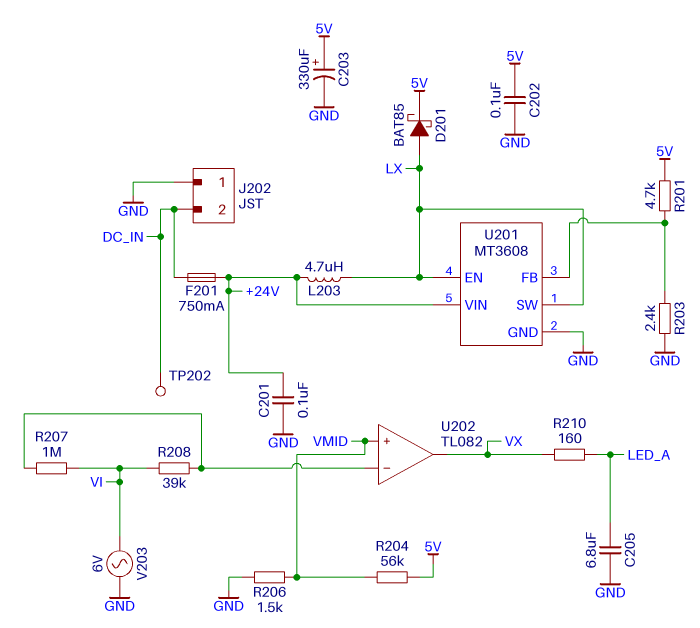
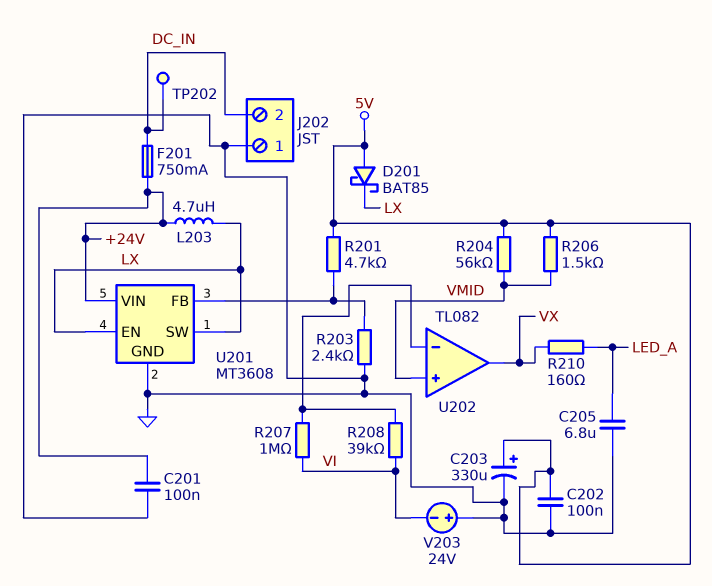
D201: schottky BAT85 (A LX, K 5V) -> schottky BAT85 (A 5V, K LX)
R206: 1.5k (GND, VMID) -> 1.5k (5V, VMID)
V203: AC 6V (GND, VI) -> 24V (plus GND, minus VI)

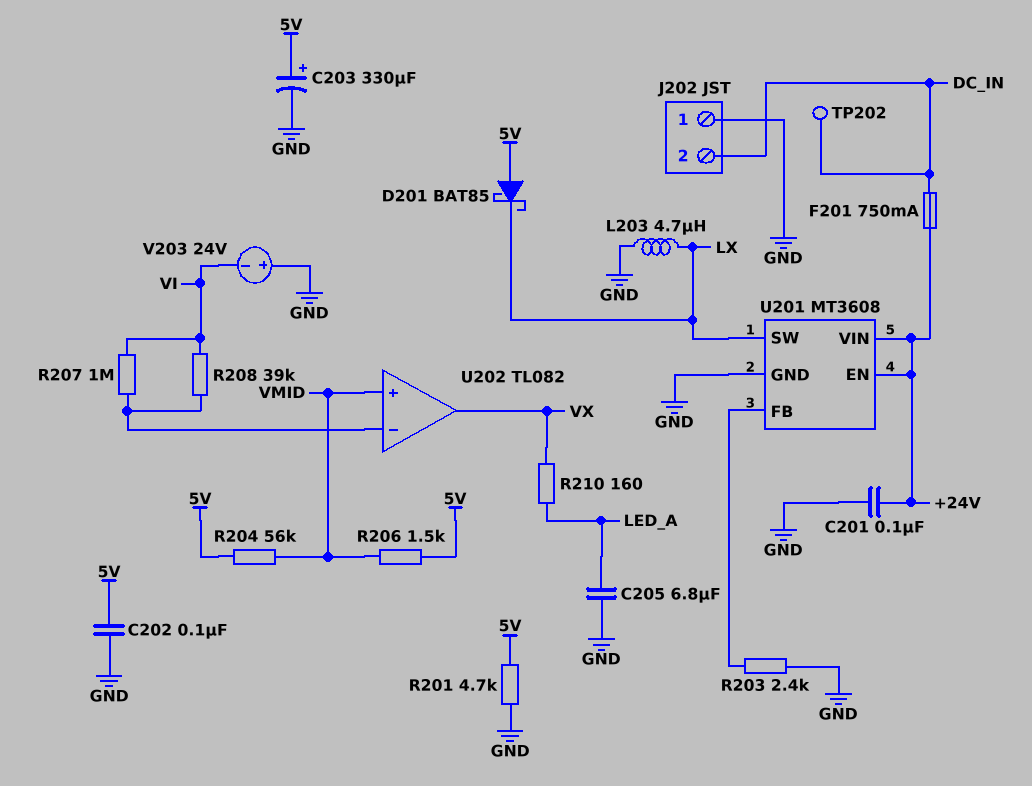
L203: 4.7uH (+24V, LX) -> 4.7uH (GND, LX)
R201: 4.7k (5V, U201/FB) -> 4.7k (5V, GND)
U201 pin EN: LX -> +24V

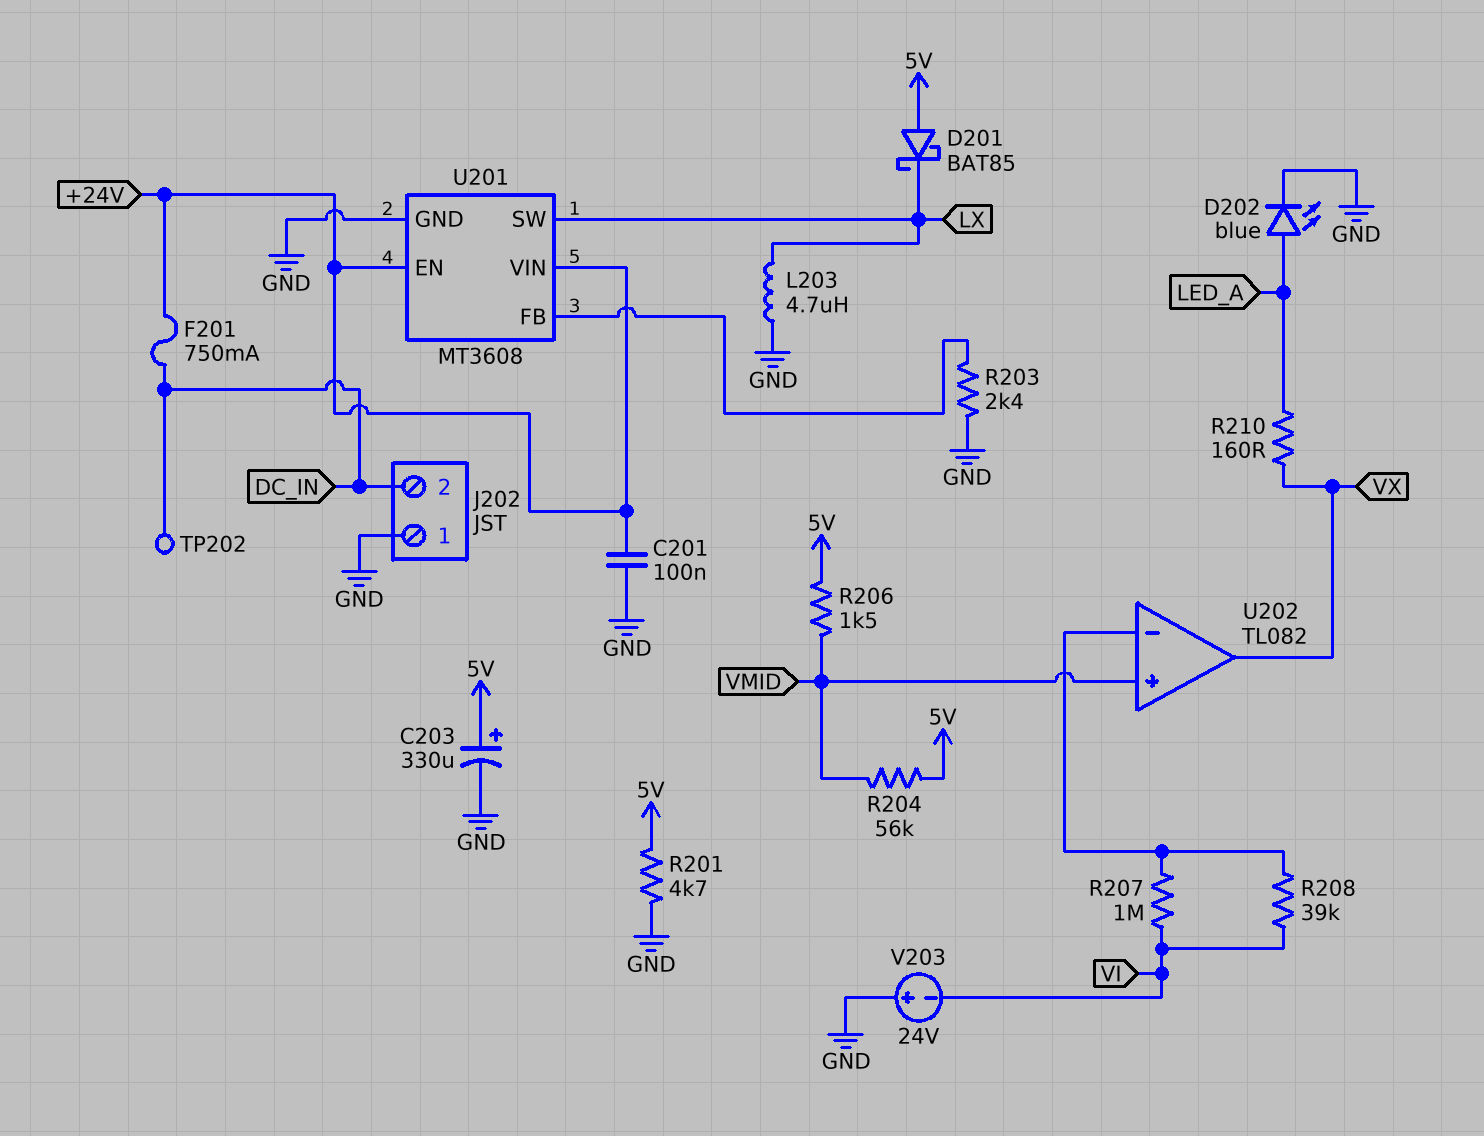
C202: 100nF (5V, GND) -> none
C205: 6.8uF (GND, LED_A) -> none
D202: none -> LED blue (A LED_A, K GND)

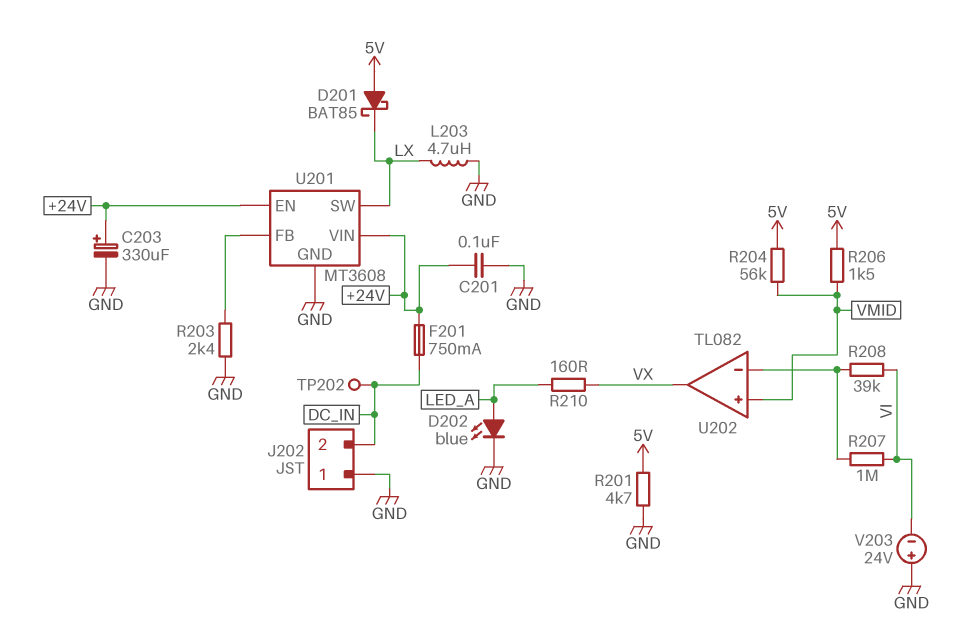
C203: 330uF (plus 5V, minus GND) -> 330uF (plus +24V, minus GND)

